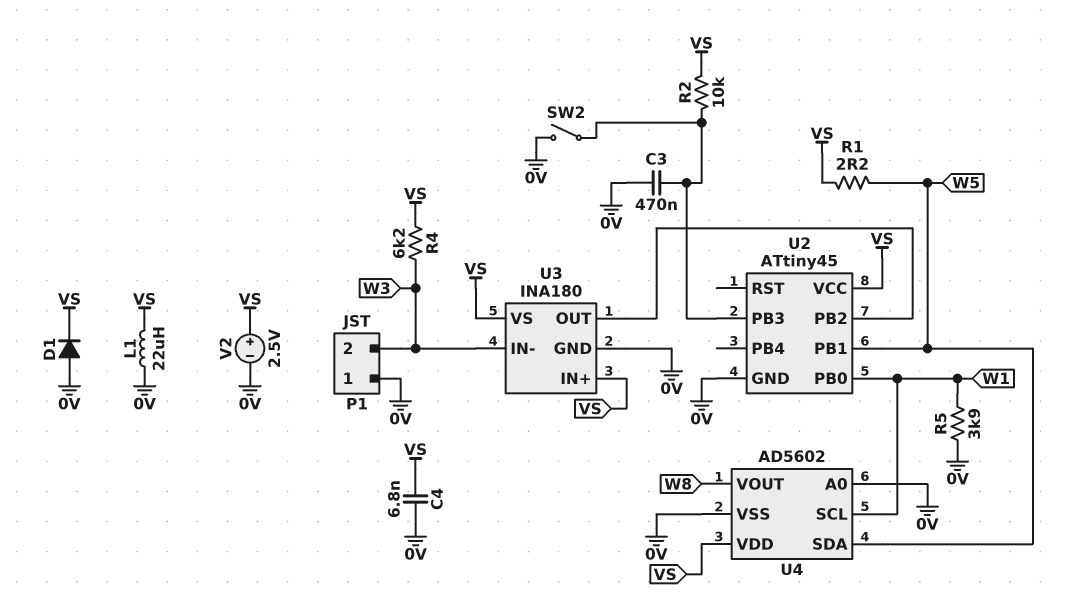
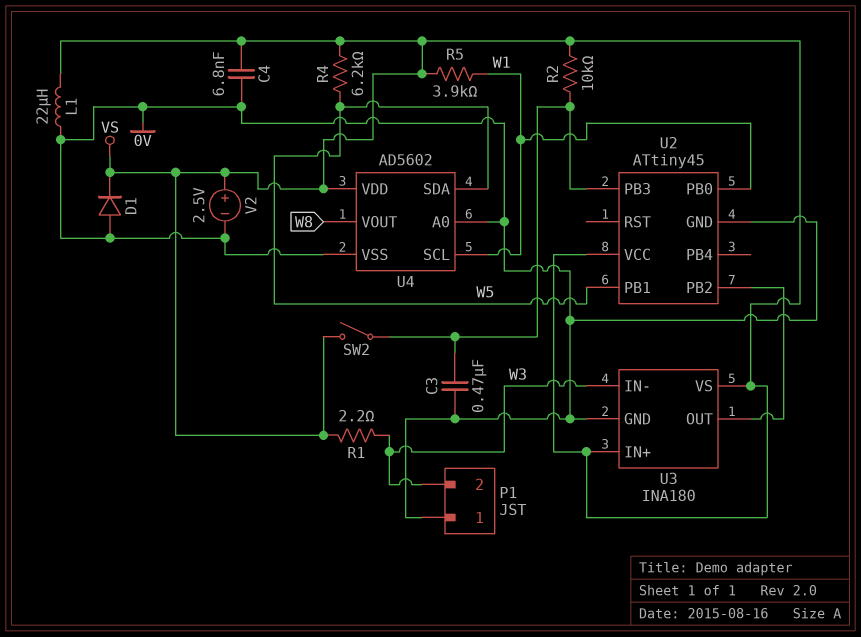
R1: 2.2 (VS, W5) -> 2.2 (VS, W3)
R4: 6.2k (VS, W3) -> 6.2k (VS, W5)
R5: 3.9k (0V, W1) -> 3.9k (VS, W1)
SW2: switch (0V, U2/PB3) -> switch (U2/PB3, VS)

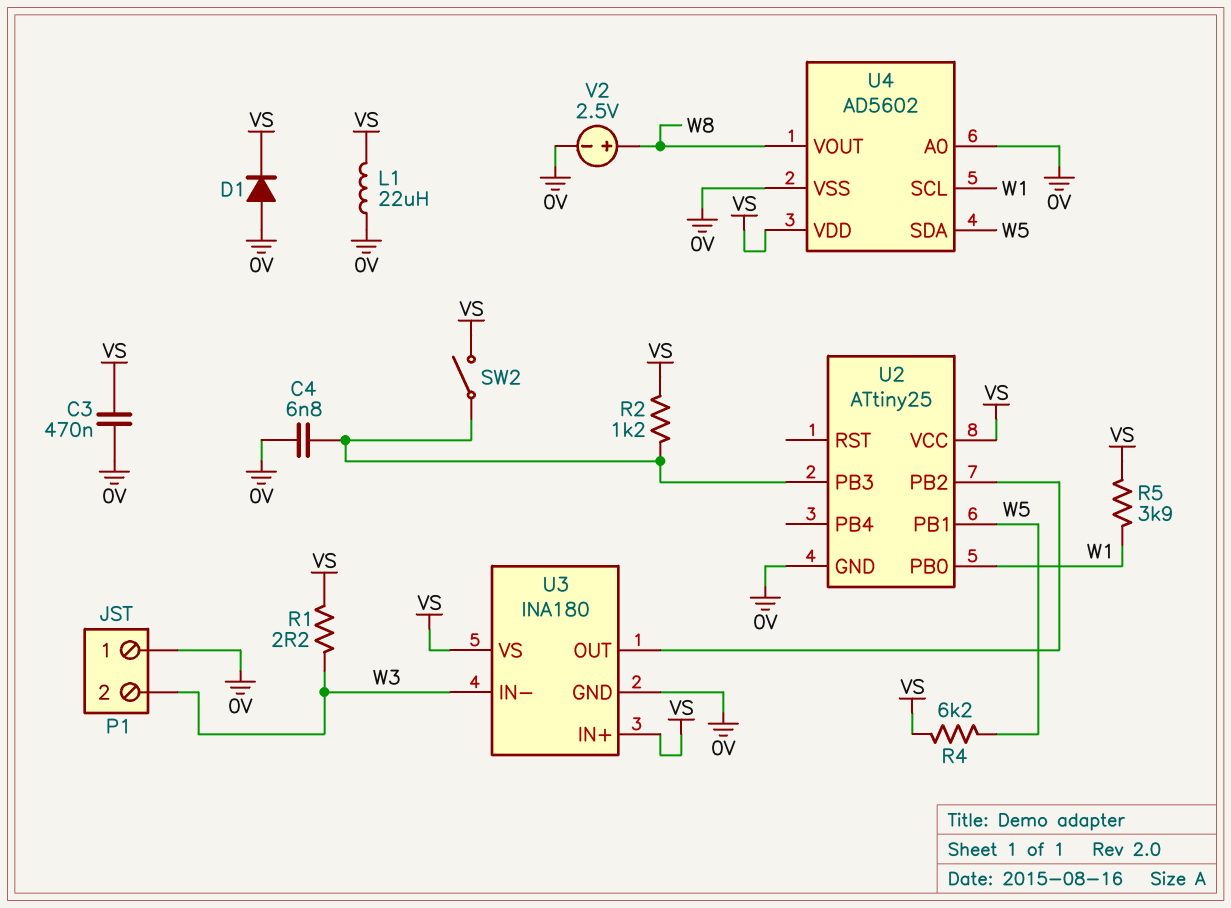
C3: 470nF (0V, U2/PB3) -> 470nF (0V, VS)
C4: 6.8nF (0V, VS) -> 6.8nF (0V, U2/PB3)
R2: 10k (U2/PB3, VS) -> 1.2k (U2/PB3, VS)
U2: ATtiny45 -> ATtiny25
V2: 2.5V (plus VS, minus 0V) -> 2.5V (plus W8, minus 0V)

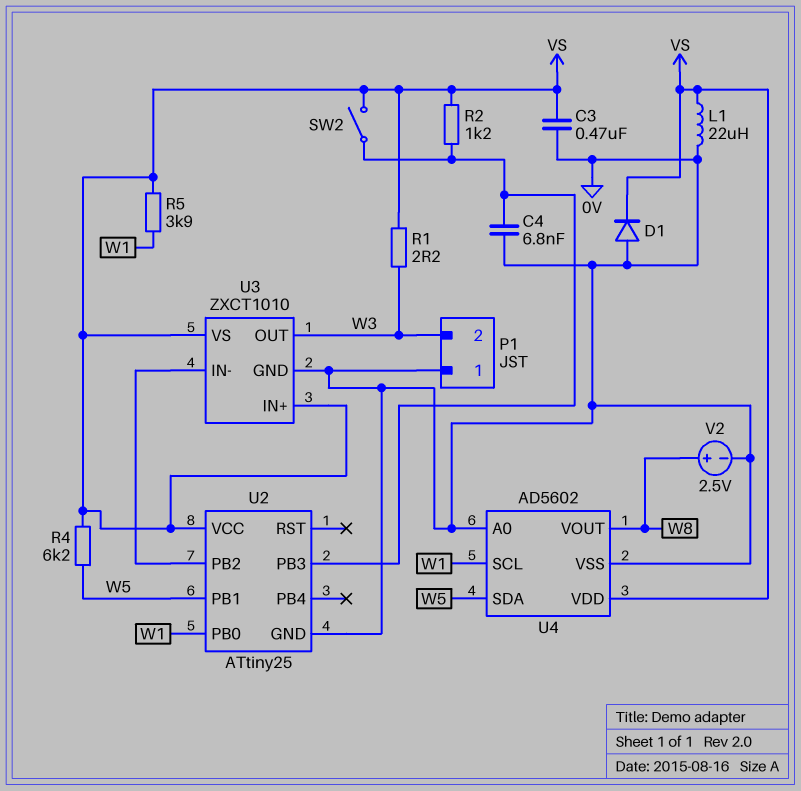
U3: INA180 -> ZXCT1010
U3 pin IN-: W3 -> U2/PB2
U3 pin OUT: U2/PB2 -> W3

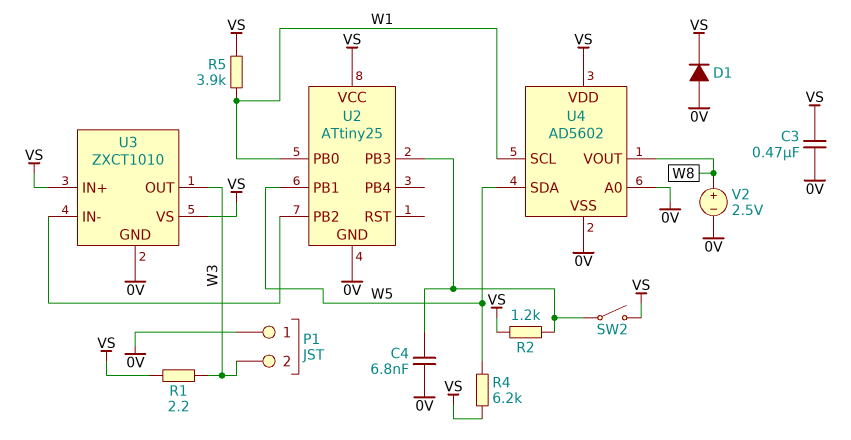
L1: 22uH (0V, VS) -> none

